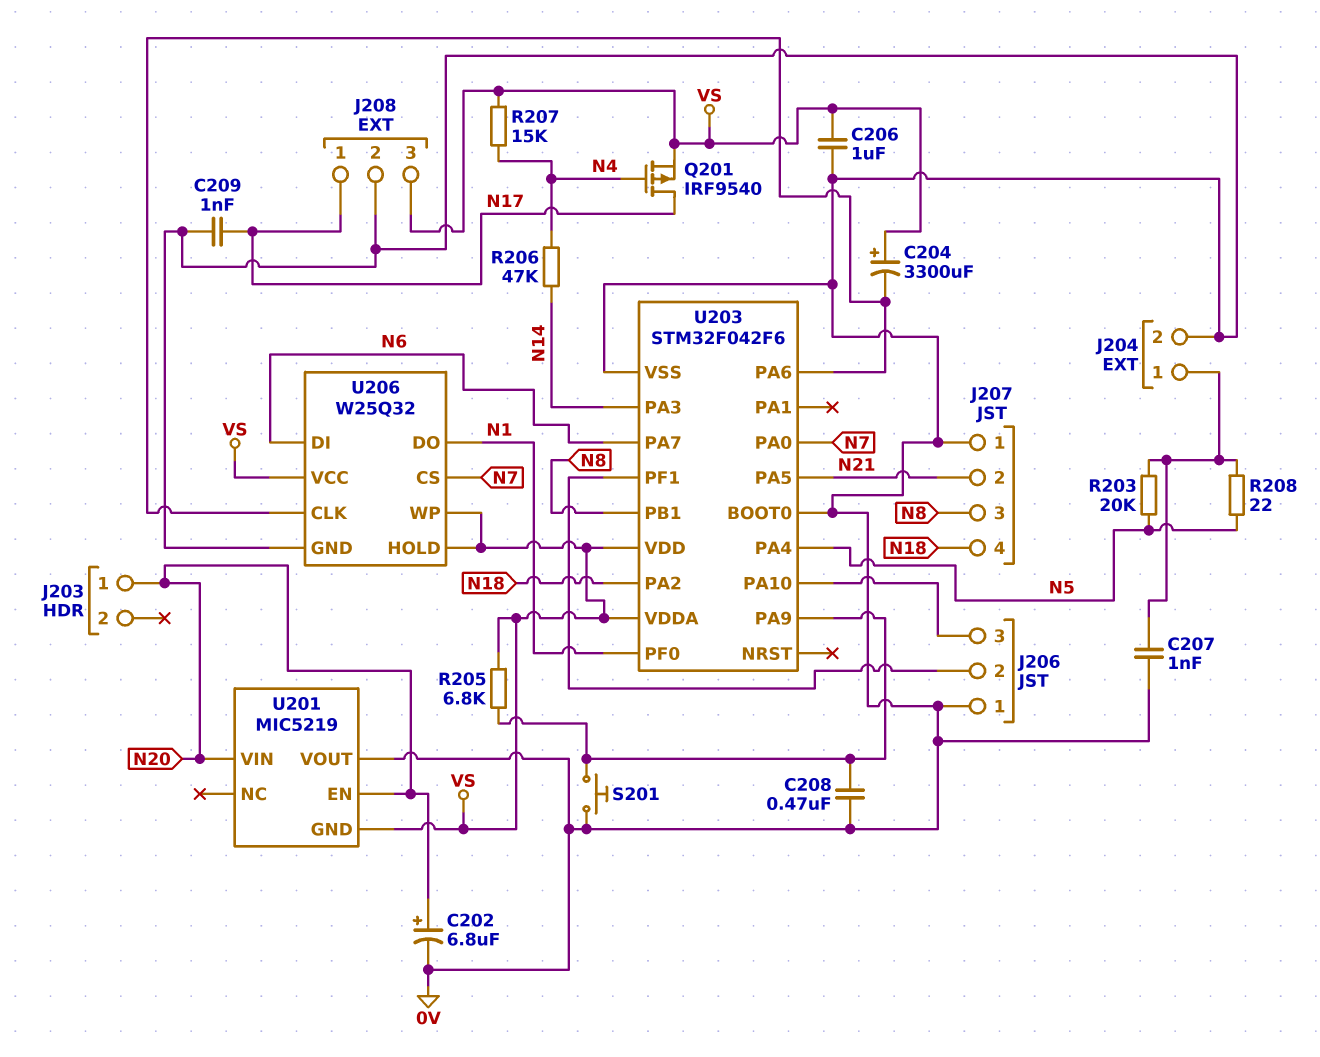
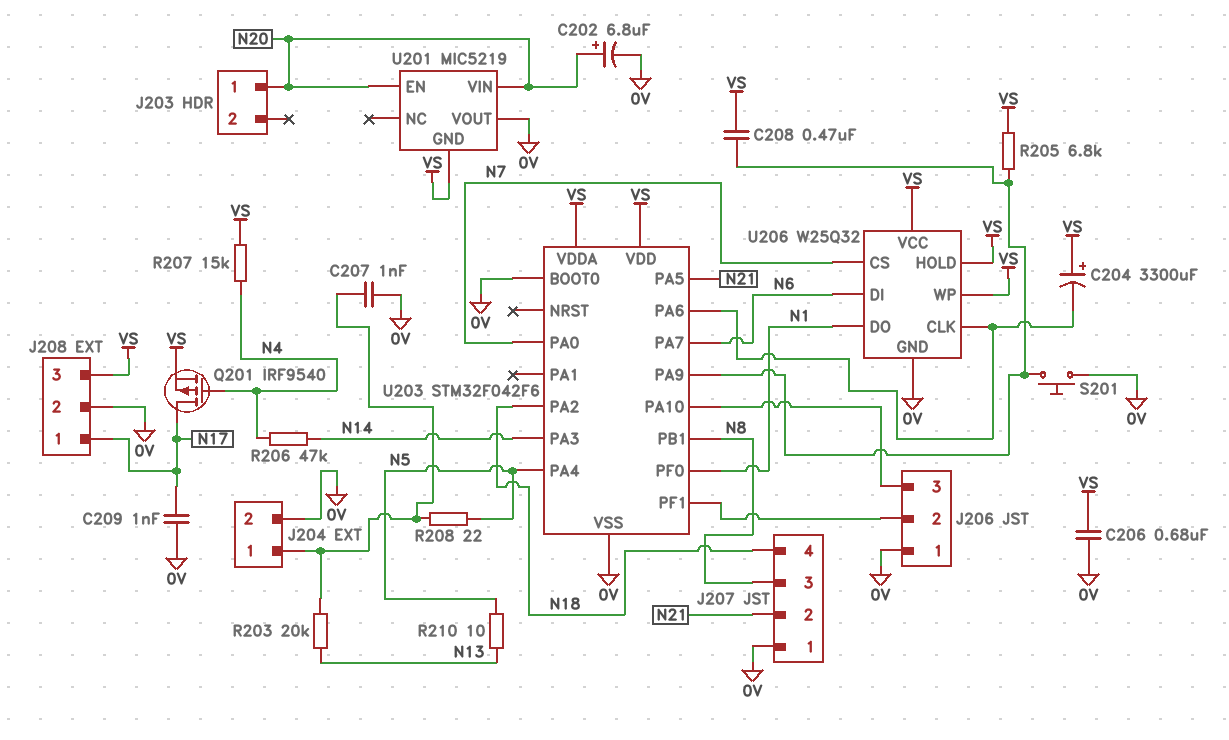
C206: 1uF (0V, VS) -> 680nF (0V, VS)
C208: 470nF (0V, U203/PA9) -> 470nF (U203/PA9, VS)
R203: 20k (J204/1, N5) -> 20k (J204/1, N13)
R210: none -> 10 (N5, N13)

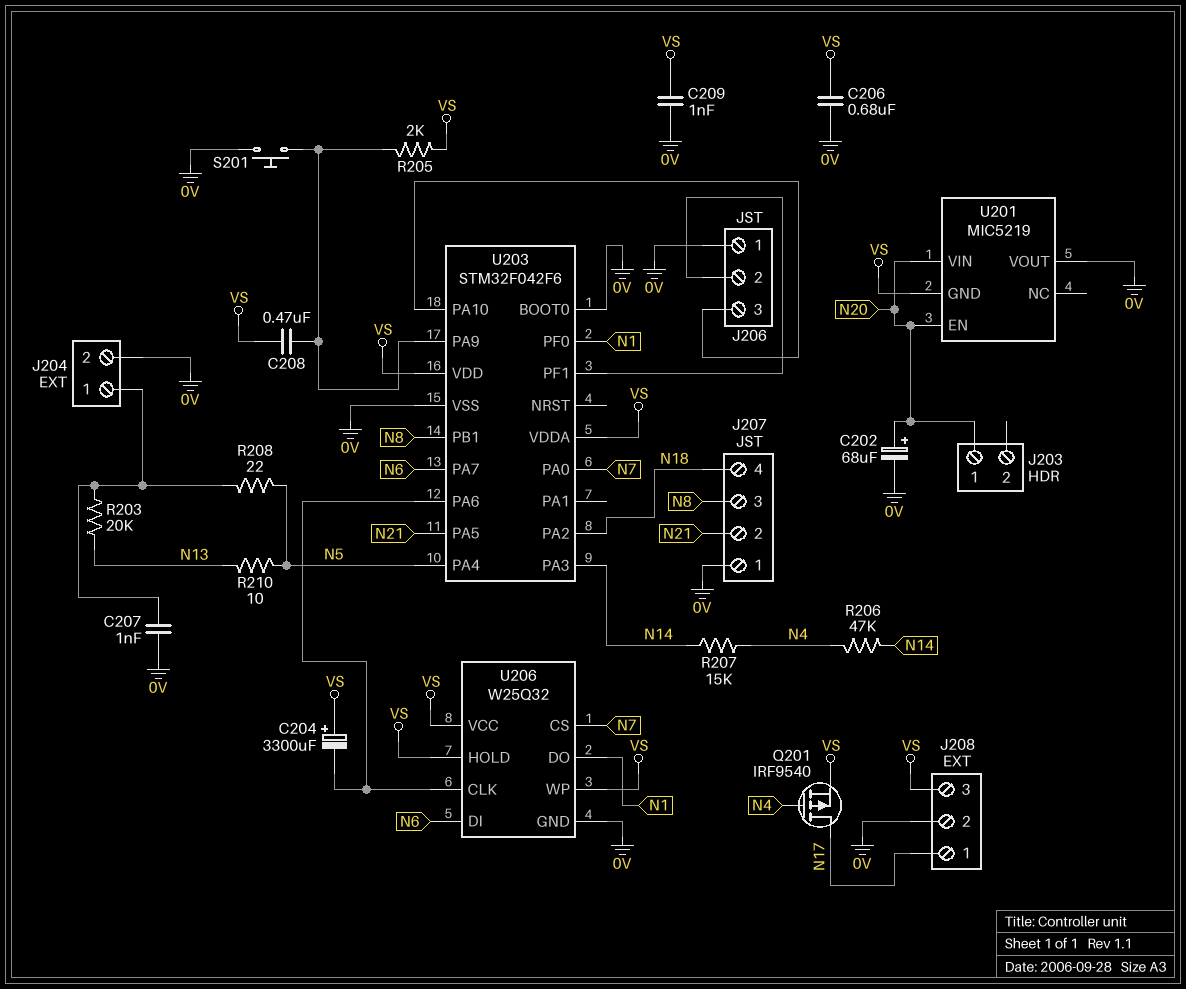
C202: 6.8uF (plus N20, minus 0V) -> 68uF (plus N20, minus 0V)
C209: 1nF (0V, N17) -> 1nF (0V, VS)
R205: 6.8k (U203/PA9, VS) -> 2k (U203/PA9, VS)
R207: 15k (N4, VS) -> 15k (N4, N14)

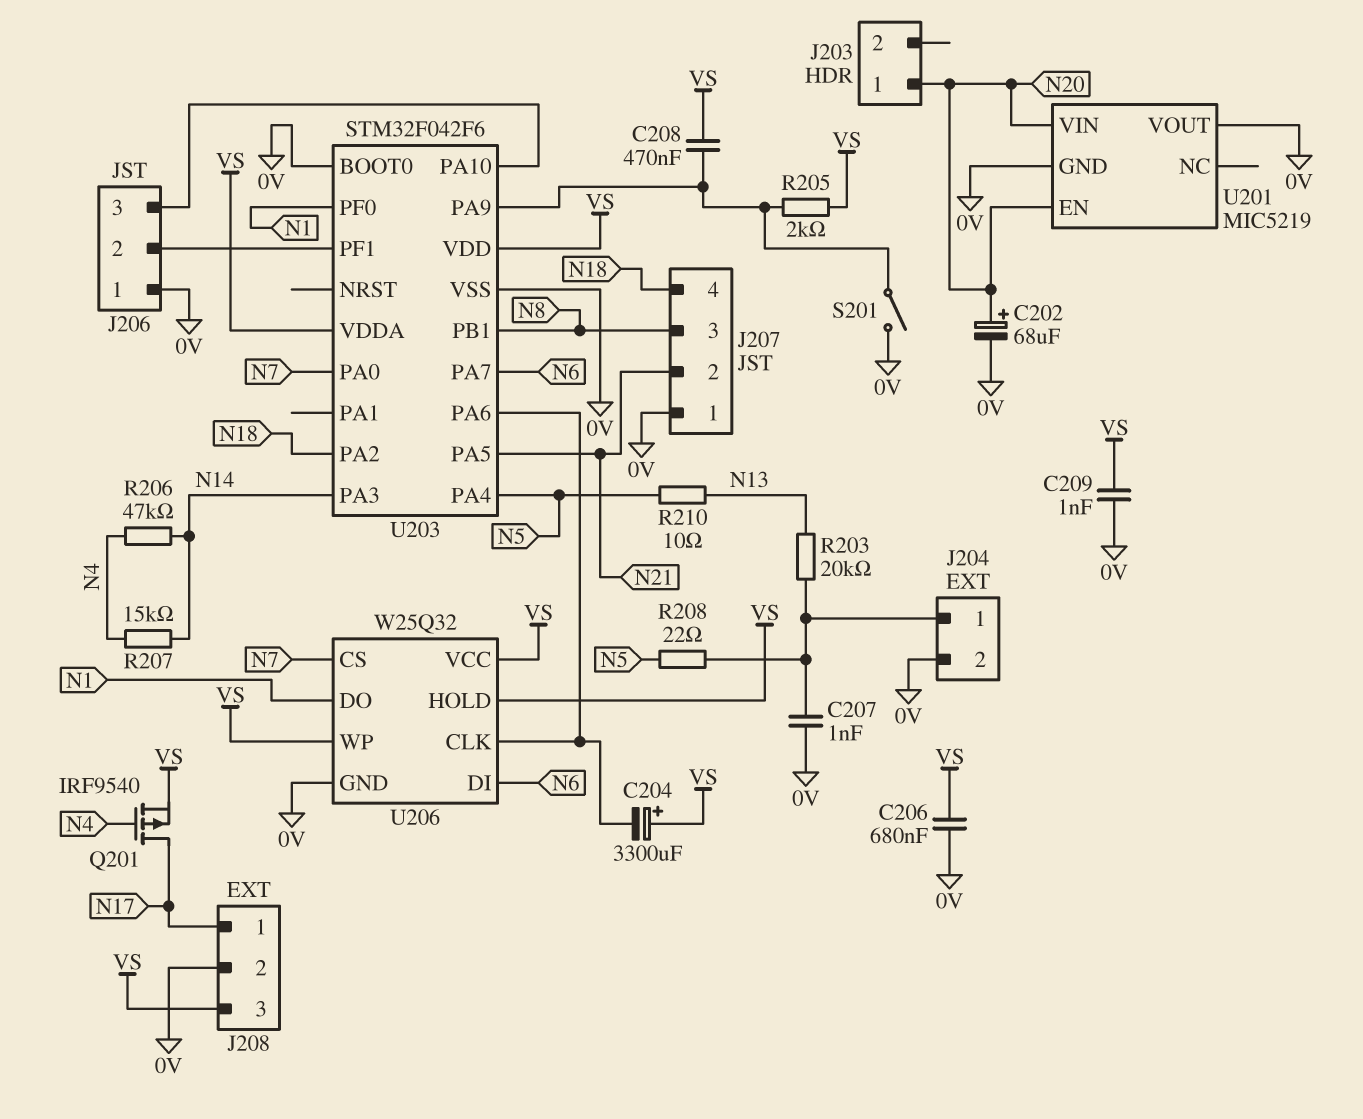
S201: button (0V, U203/PA9) -> switch (0V, U203/PA9)
U201 pin GND: VS -> 0V

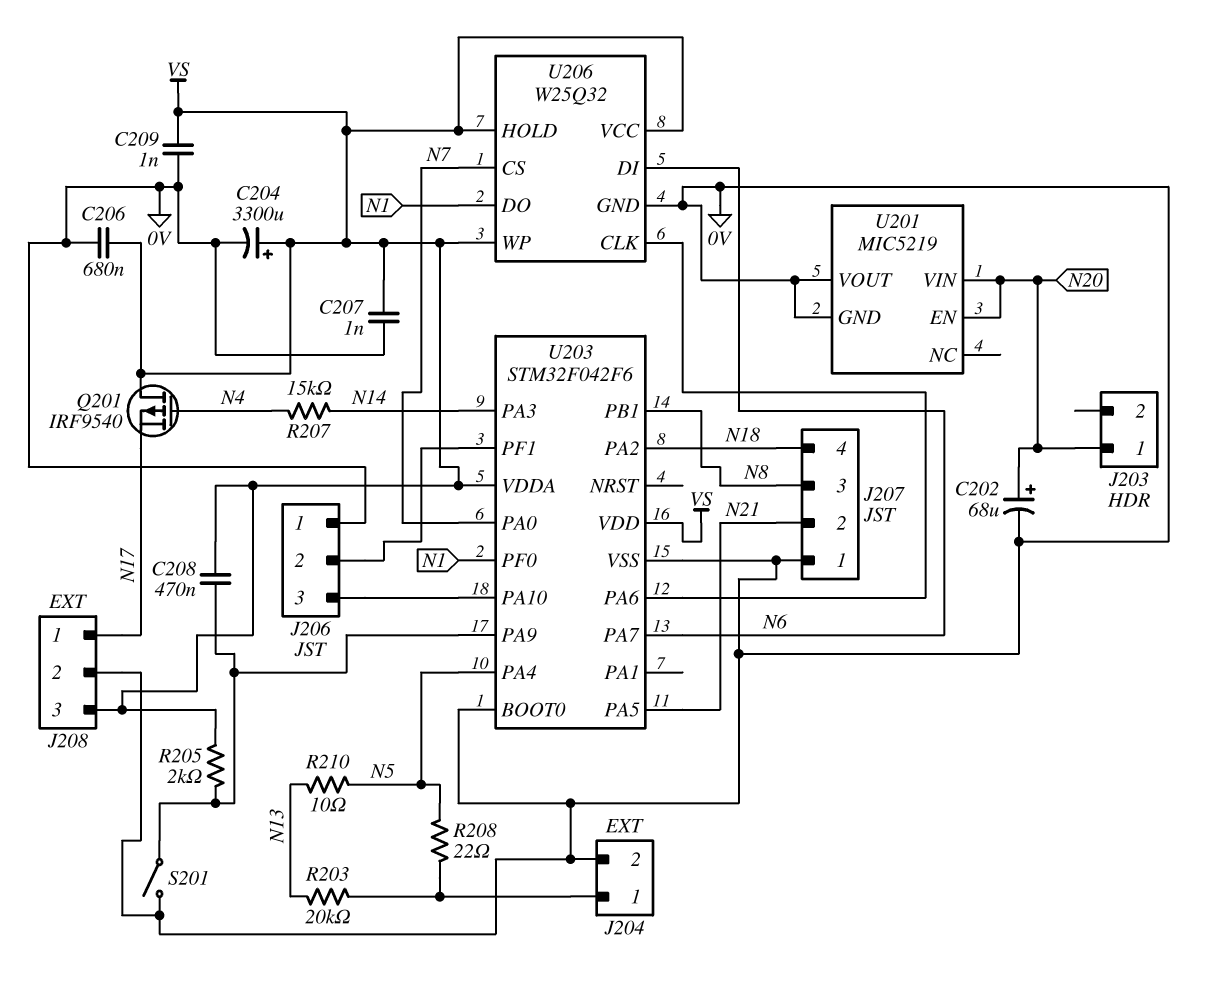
C204: 3300uF (plus VS, minus U203/PA6) -> 3300uF (plus VS, minus 0V)
C207: 1nF (0V, J204/1) -> 1nF (0V, VS)
Q201: PMOS IRF9540 (G N4, D N17, S VS) -> PMOS IRF9540 (G N4, D VS, S N17)
R206: 47k (N4, N14) -> none

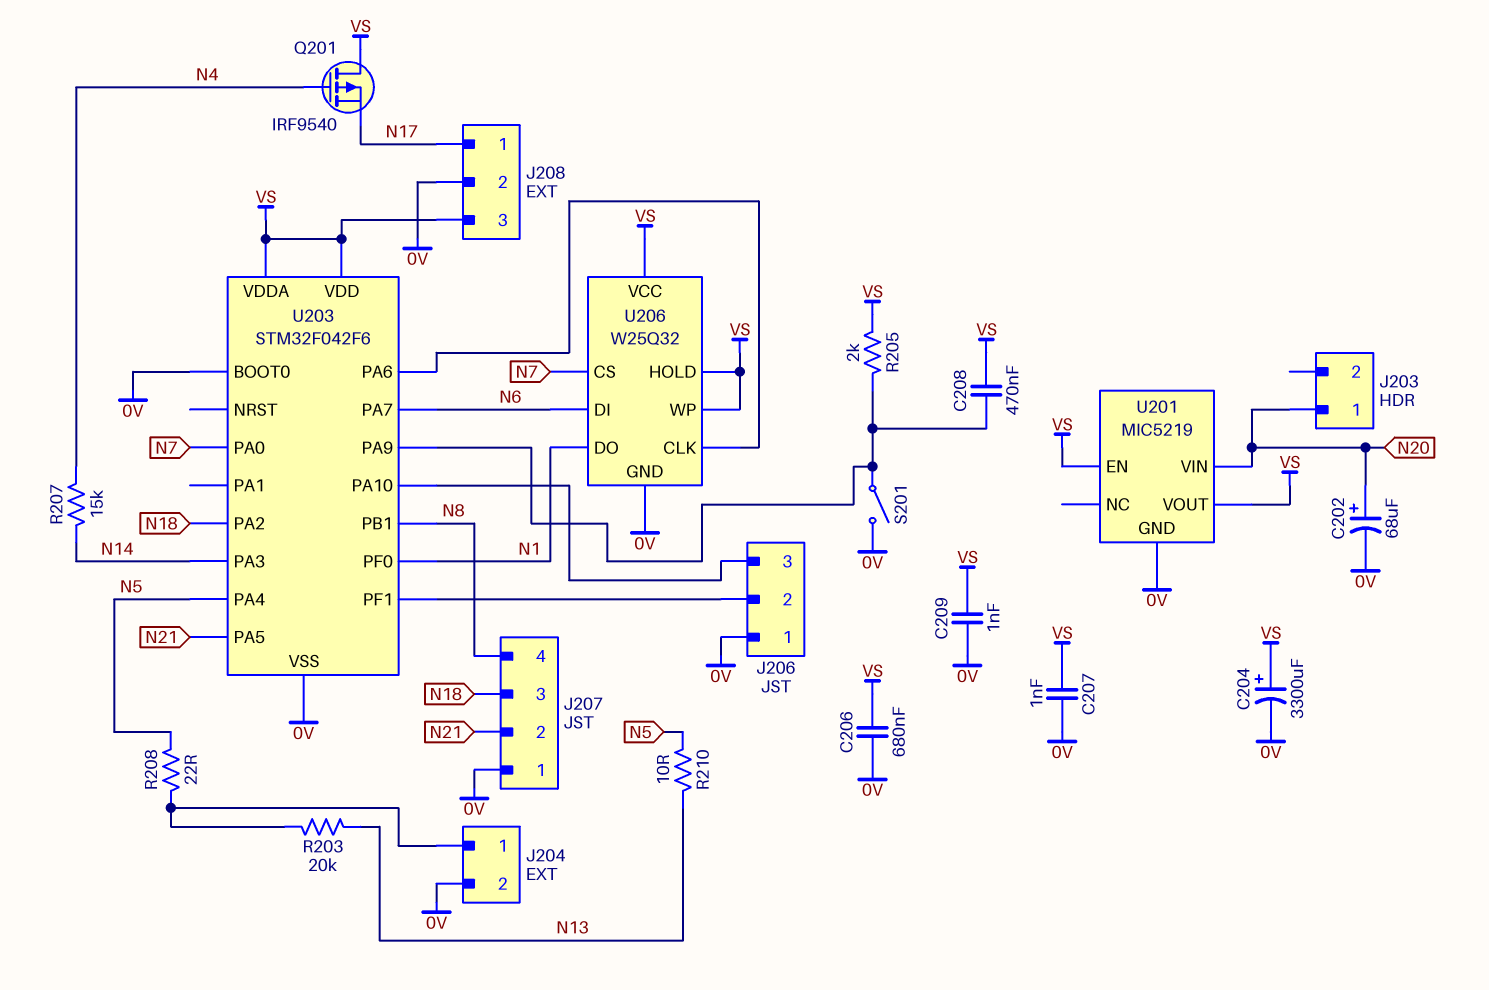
J207 pin 3: N8 -> N18
J207 pin 4: N18 -> N8
U201 pin EN: N20 -> VS
U201 pin VOUT: 0V -> VS

